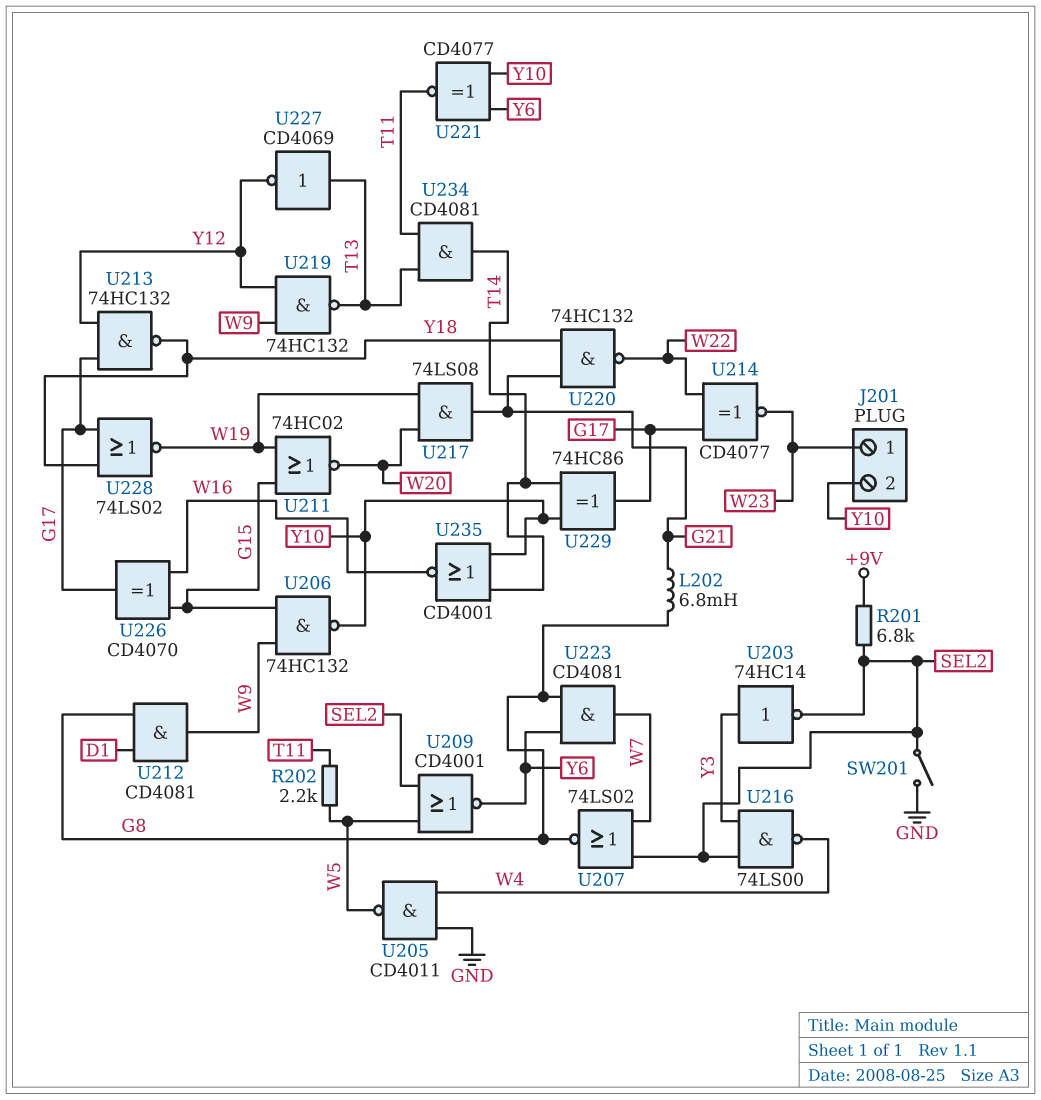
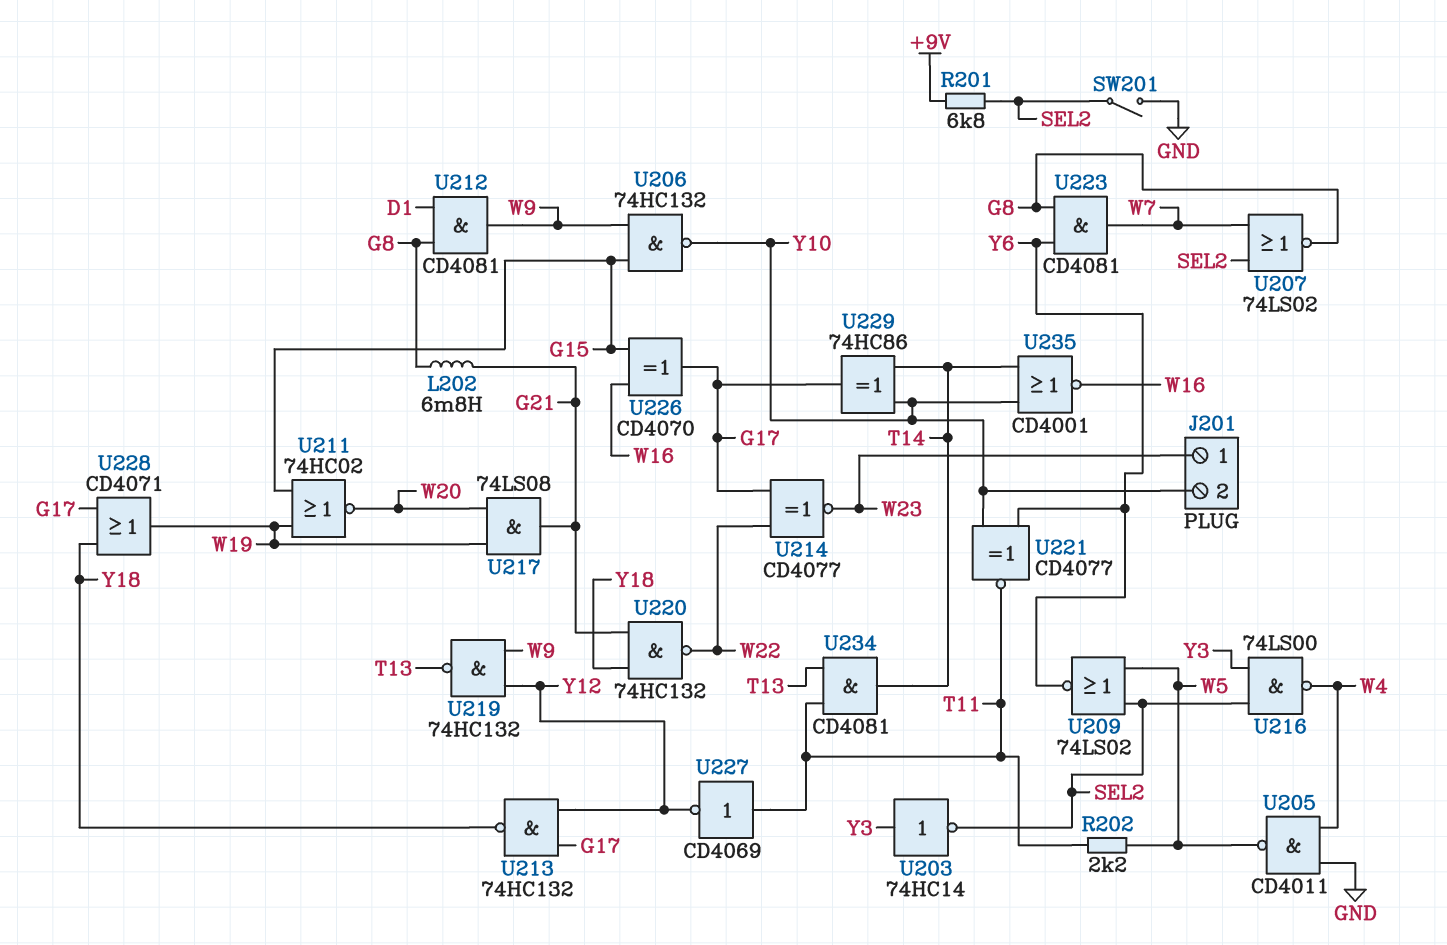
U209: NOR CD4001 (in SEL2, in W5, out Y6) -> NOR 74LS02 (in SEL2, in W5, out Y6)
U227: NOT CD4069 (in T13, out Y12) -> NOT CD4069 (in T11, out Y12)
U228: NOR 74LS02 (in G17, in Y18, out W19) -> OR CD4071 (in G17, in Y18, out W19)

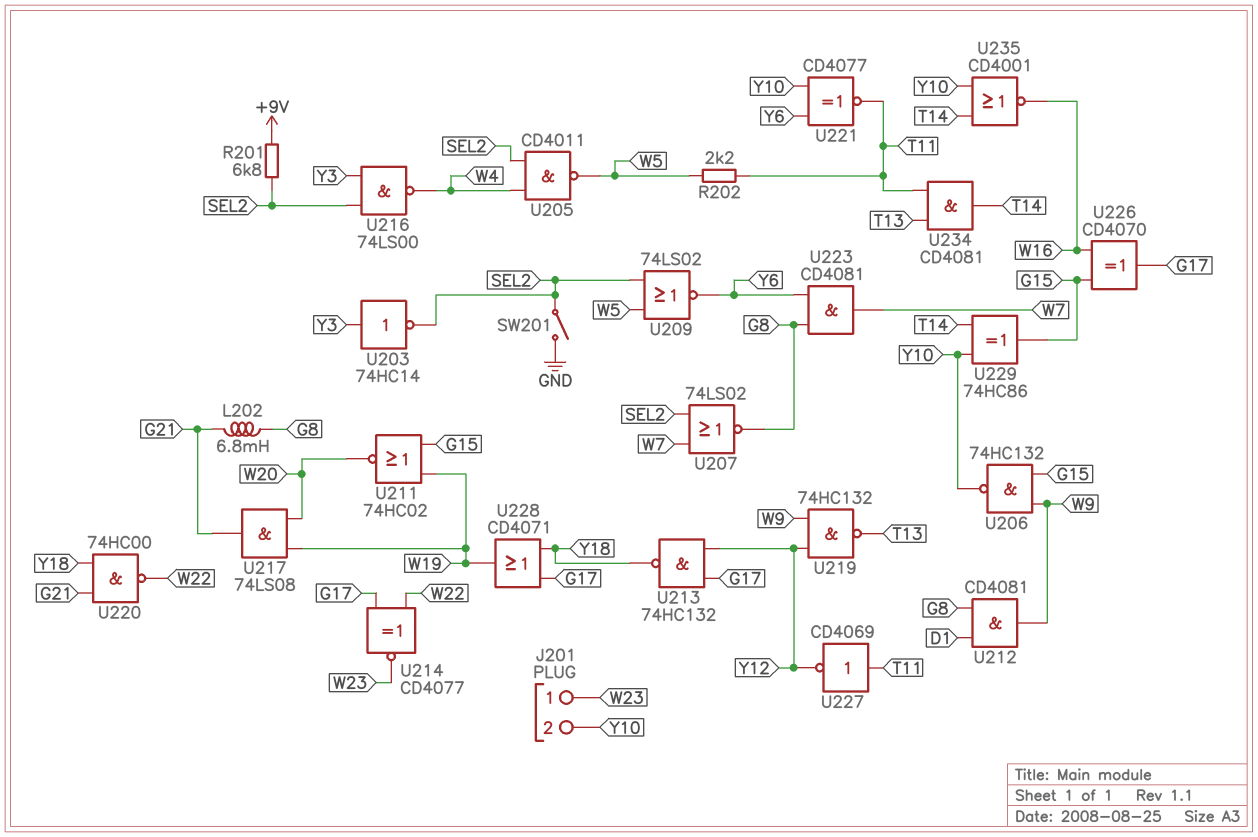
U205: NAND CD4011 (in GND, in W4, out W5) -> NAND CD4011 (in SEL2, in W4, out W5)
U220: NAND 74HC132 (in G21, in Y18, out W22) -> NAND 74HC00 (in G21, in Y18, out W22)
U229: XOR 74HC86 (in T14, in Y10, out G17) -> XOR 74HC86 (in T14, in Y10, out G15)

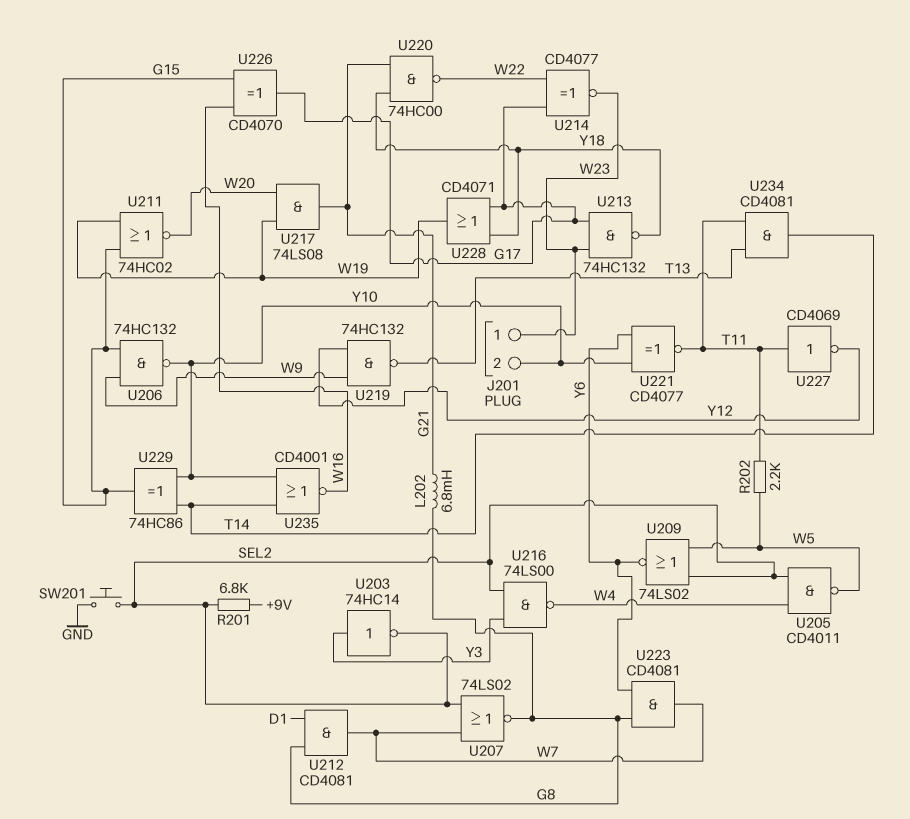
SW201: switch (GND, SEL2) -> button (GND, SEL2)
U212: AND CD4081 (in D1, in G8, out W9) -> AND CD4081 (in D1, in G8, out W7)
U213: NAND 74HC132 (in G17, in Y12, out Y18) -> NAND 74HC132 (in G17, in W23, out Y18)

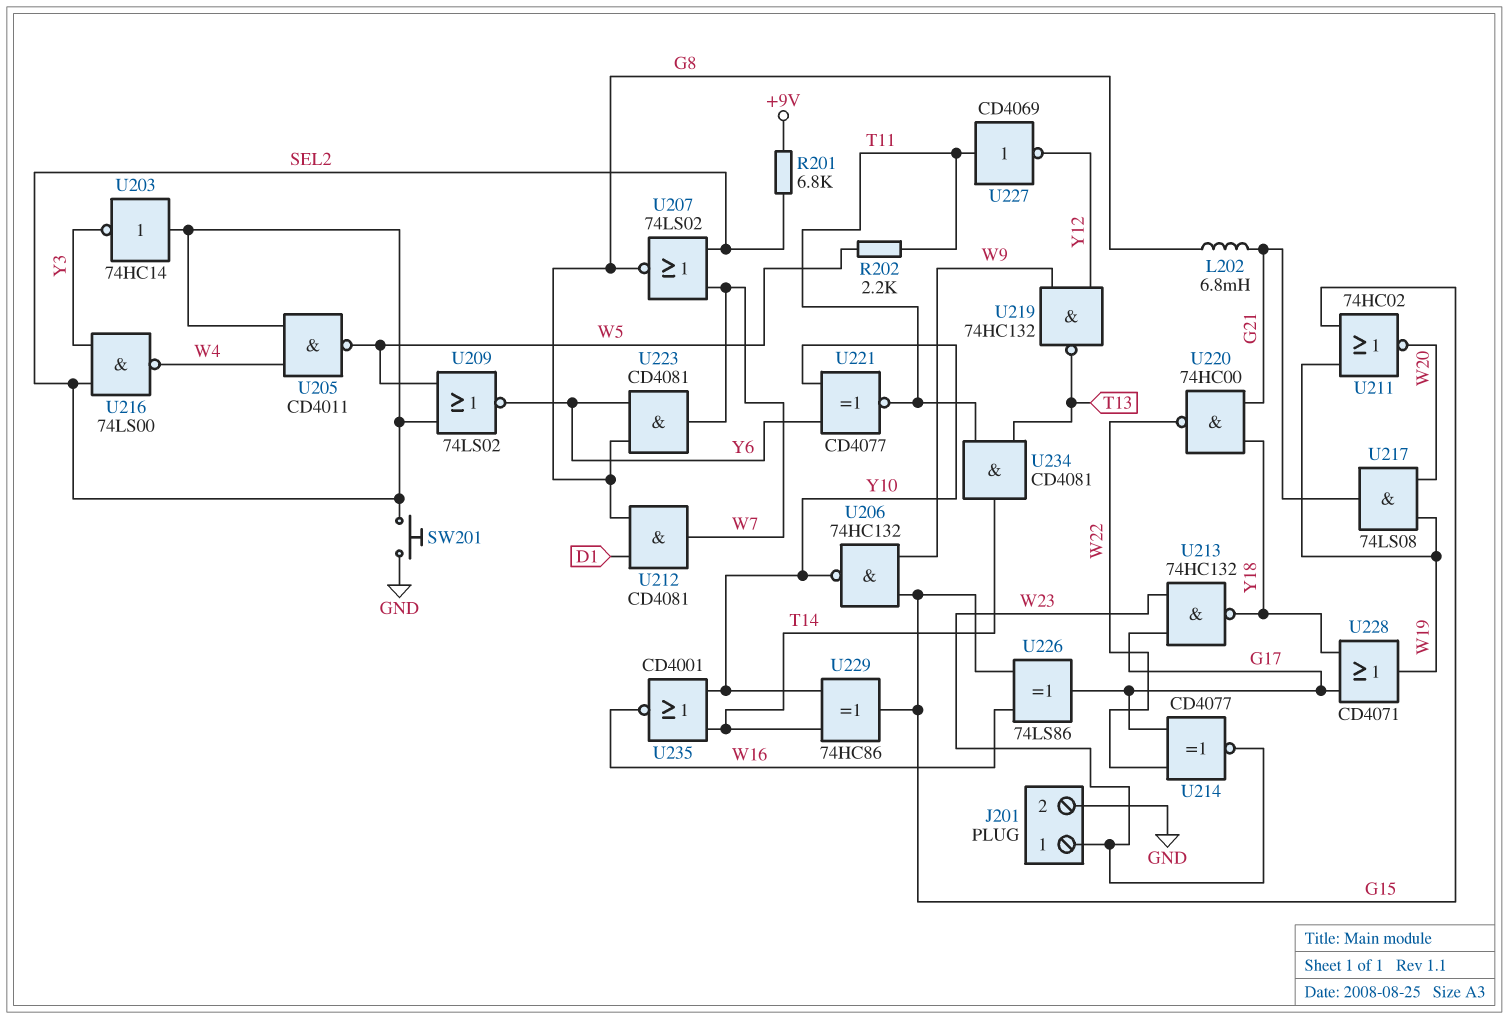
J201 pin 2: Y10 -> GND
U203: NOT 74HC14 (in Y3, out SEL2) -> NOT 74HC14 (in SEL2, out Y3)
U226: XOR CD4070 (in G15, in W16, out G17) -> XOR 74LS86 (in G15, in W16, out G17)

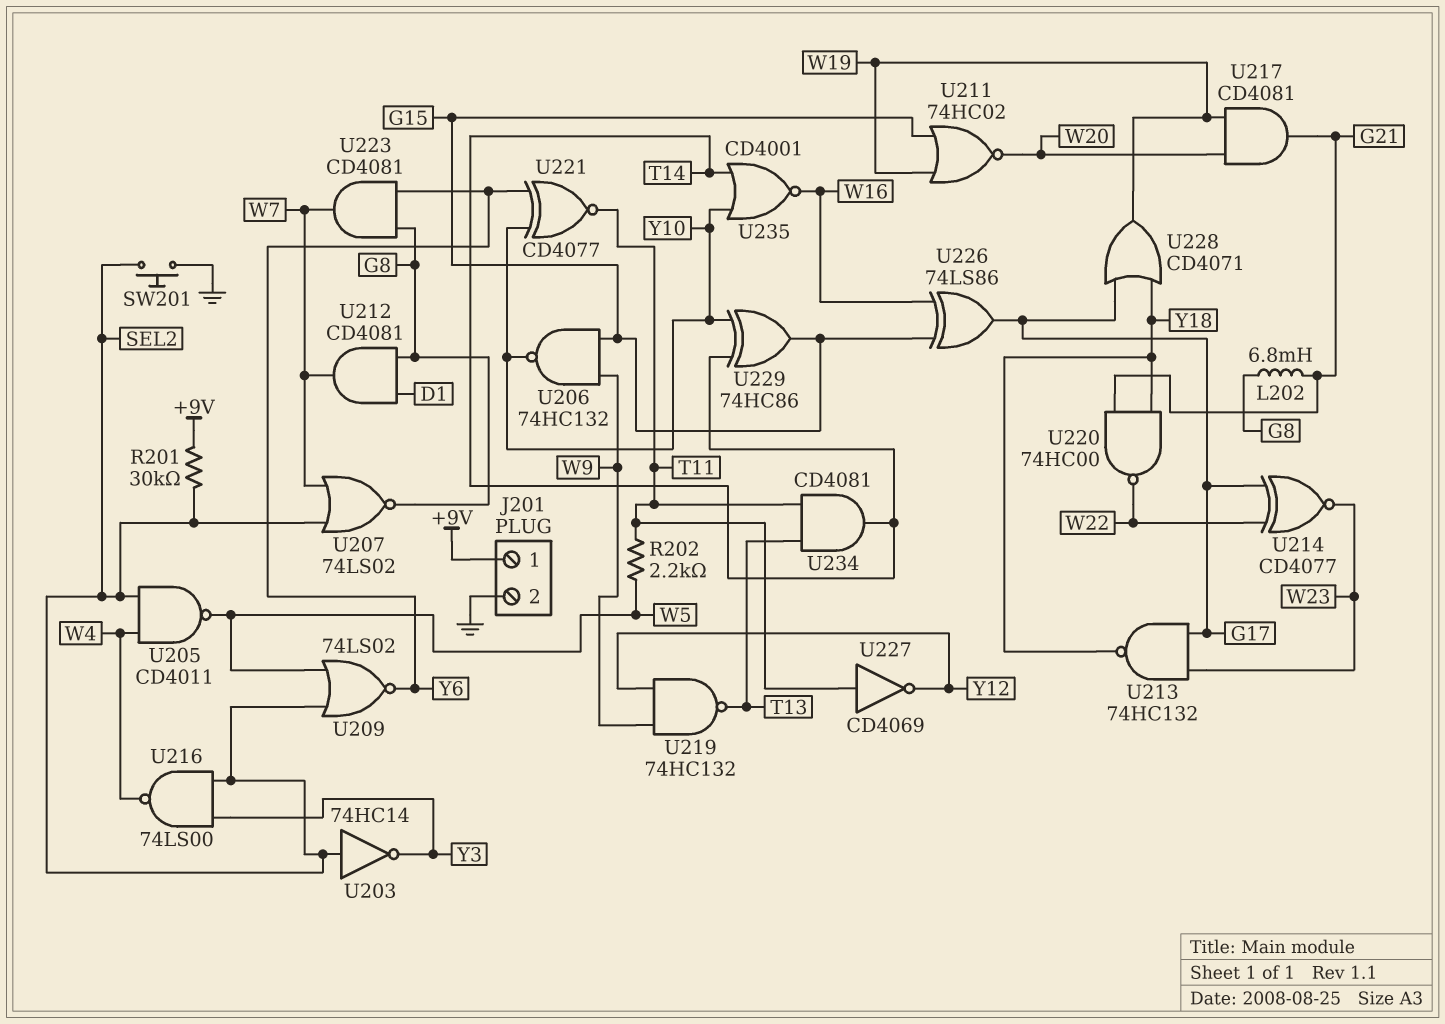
J201 pin 1: W23 -> +9V
R201: 6.8k (+9V, SEL2) -> 30k (+9V, SEL2)
U217: AND 74LS08 (in W19, in W20, out G21) -> AND CD4081 (in W19, in W20, out G21)

